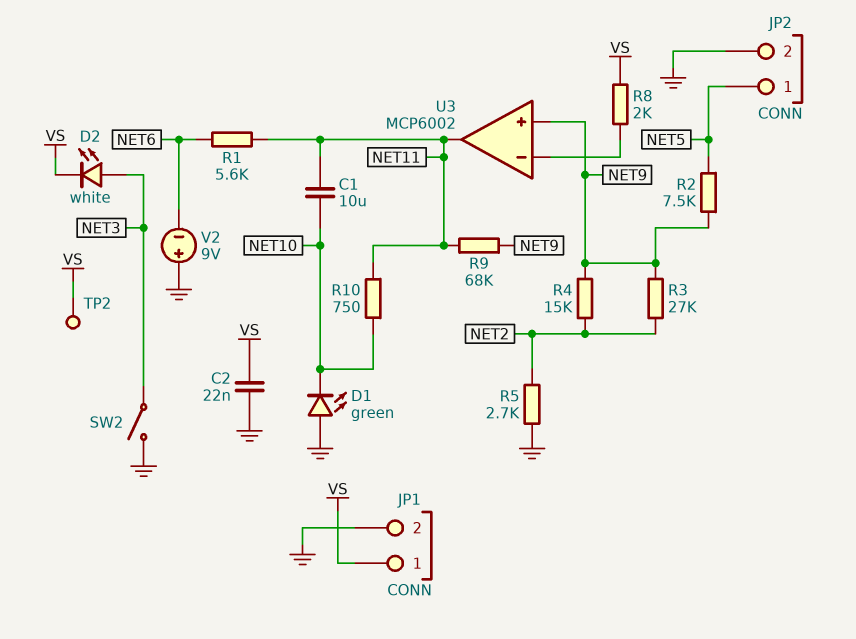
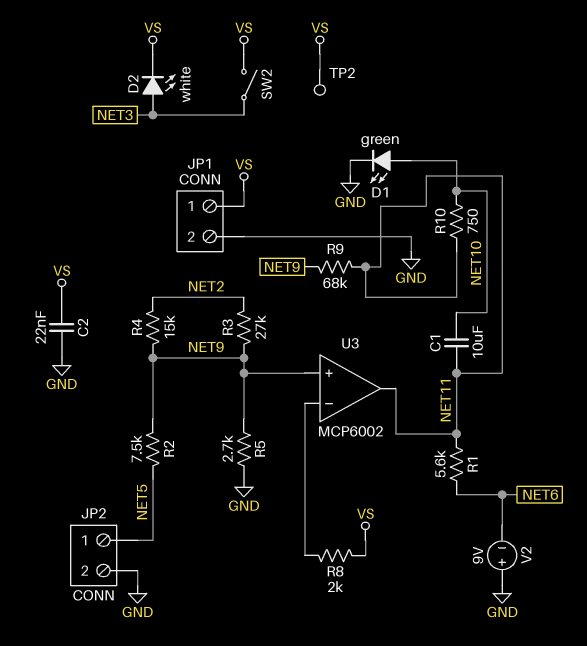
D1: LED green (A GND, K NET10) -> LED green (A NET10, K GND)
R5: 2.7k (GND, NET2) -> 2.7k (GND, NET9)
SW2: switch (GND, NET3) -> switch (NET3, VS)

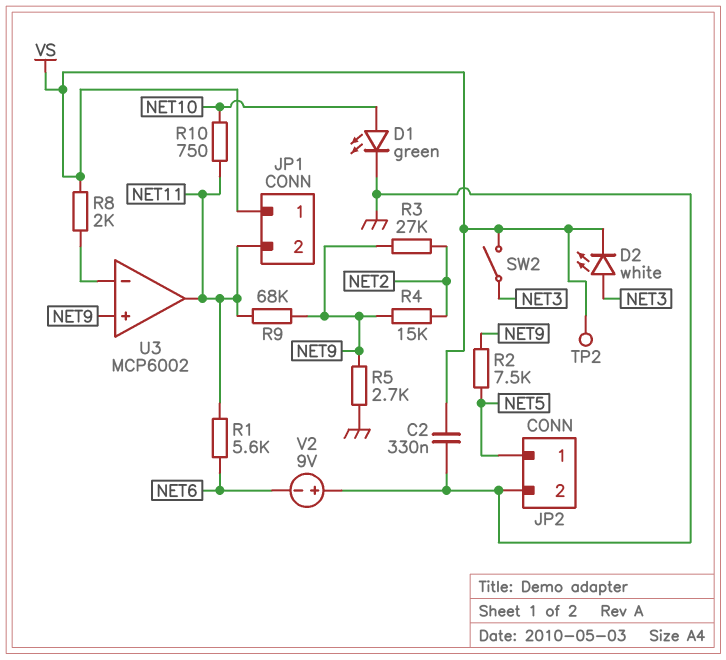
C1: 10uF (NET10, NET11) -> none
C2: 22nF (GND, VS) -> 330nF (GND, VS)
JP1 pin 2: GND -> NET11

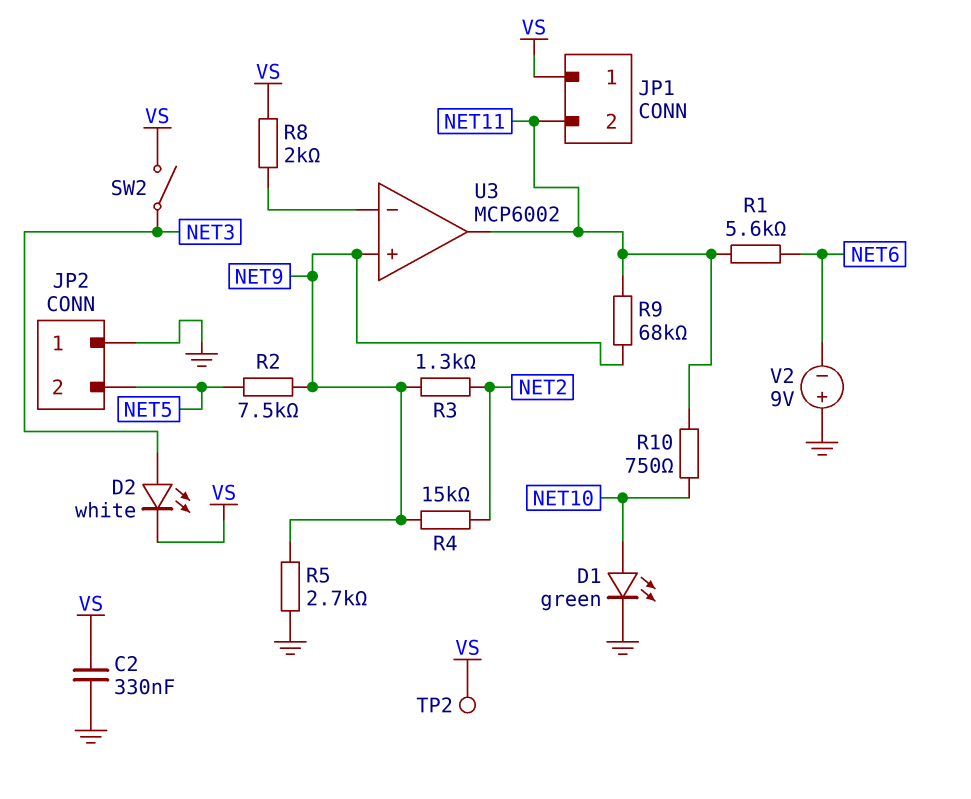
JP2 pin 1: NET5 -> GND
JP2 pin 2: GND -> NET5
R3: 27k (NET2, NET9) -> 1.3k (NET2, NET9)

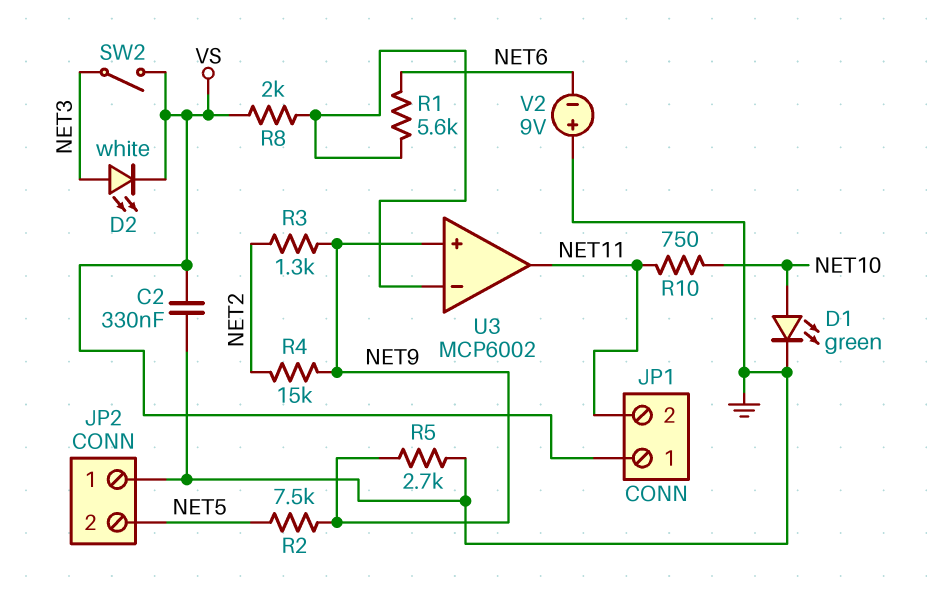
R1: 5.6k (NET6, NET11) -> 5.6k (NET6, U3/in-)
R9: 68k (NET9, NET11) -> none
TP2: test point (VS) -> none

